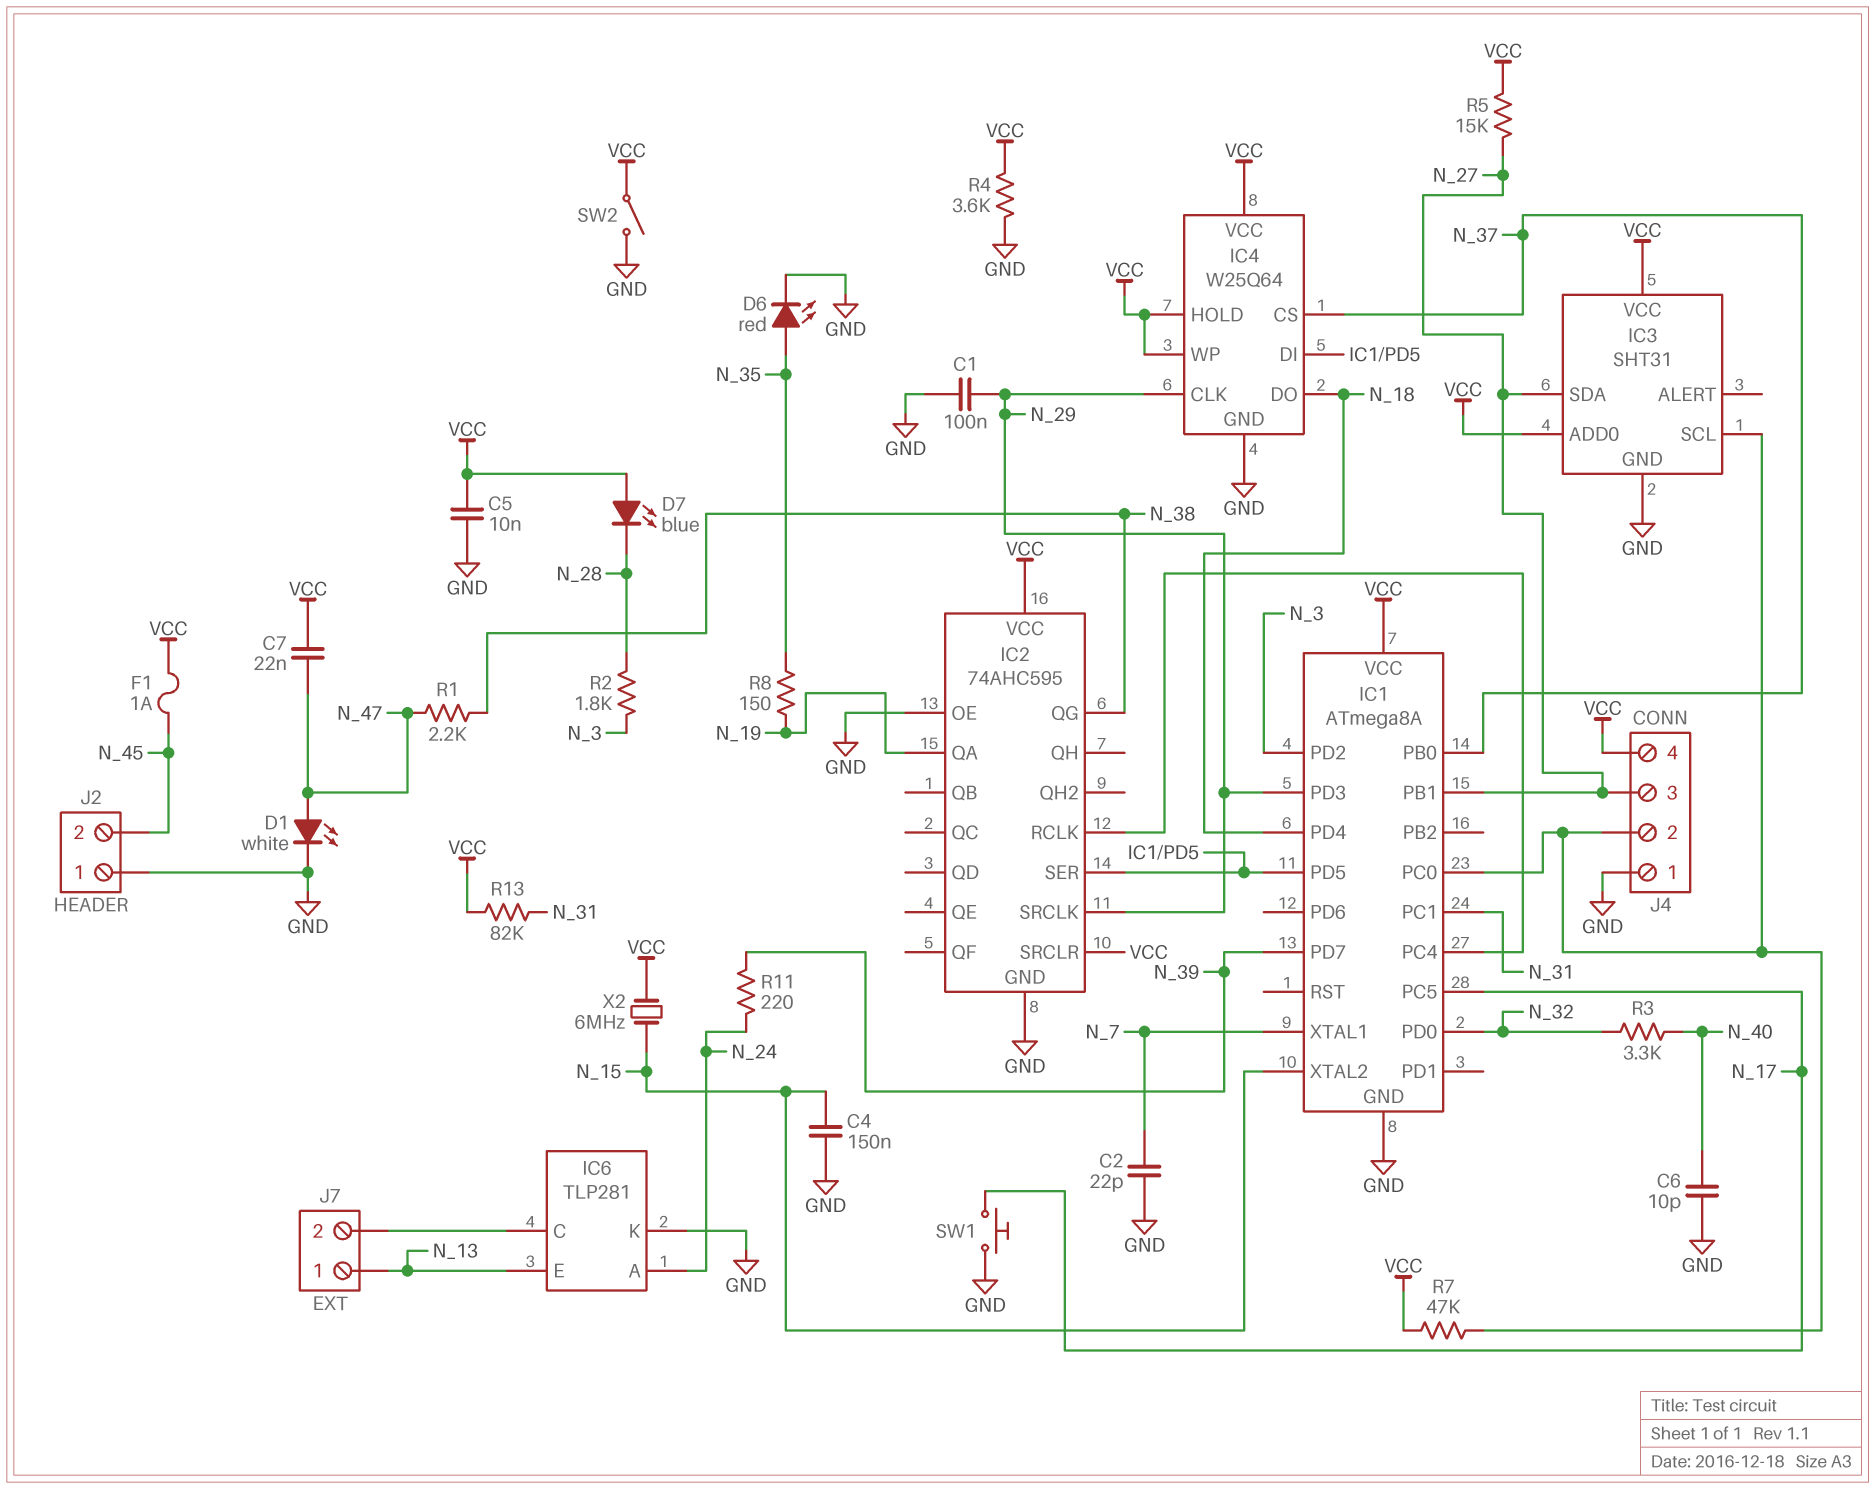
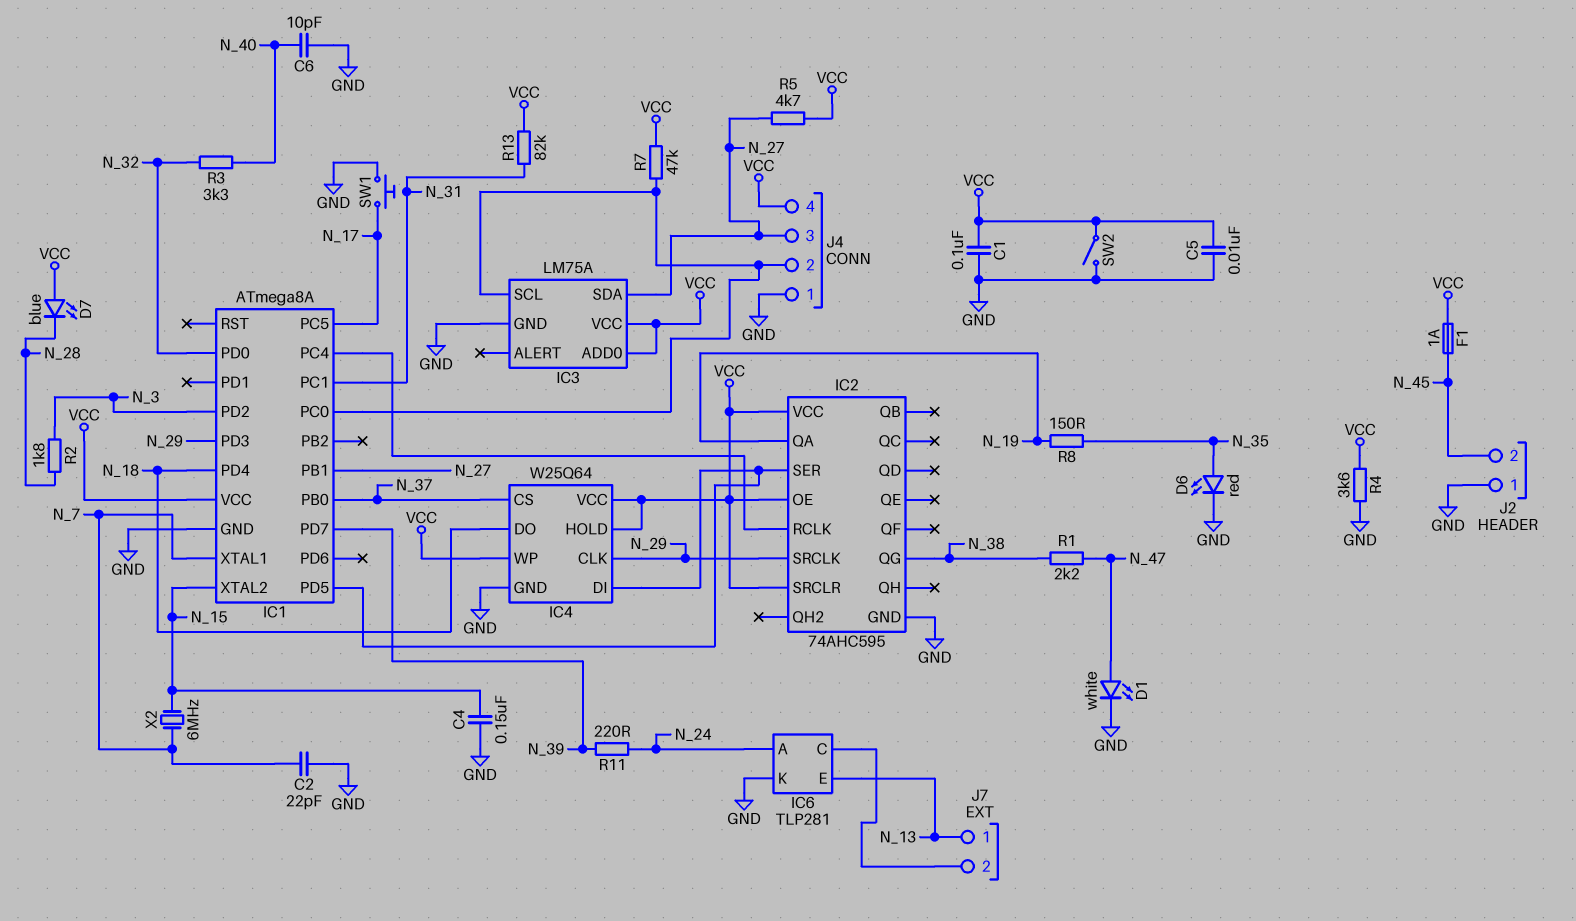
C1: 100nF (GND, N_29) -> 100nF (GND, VCC)
C7: 22nF (N_47, VCC) -> none
IC2 pin OE: GND -> VCC
IC3: SHT31 -> LM75A
R5: 15k (N_27, VCC) -> 4.7k (N_27, VCC)
X2: 6MHz (N_15, VCC) -> 6MHz (N_7, N_15)

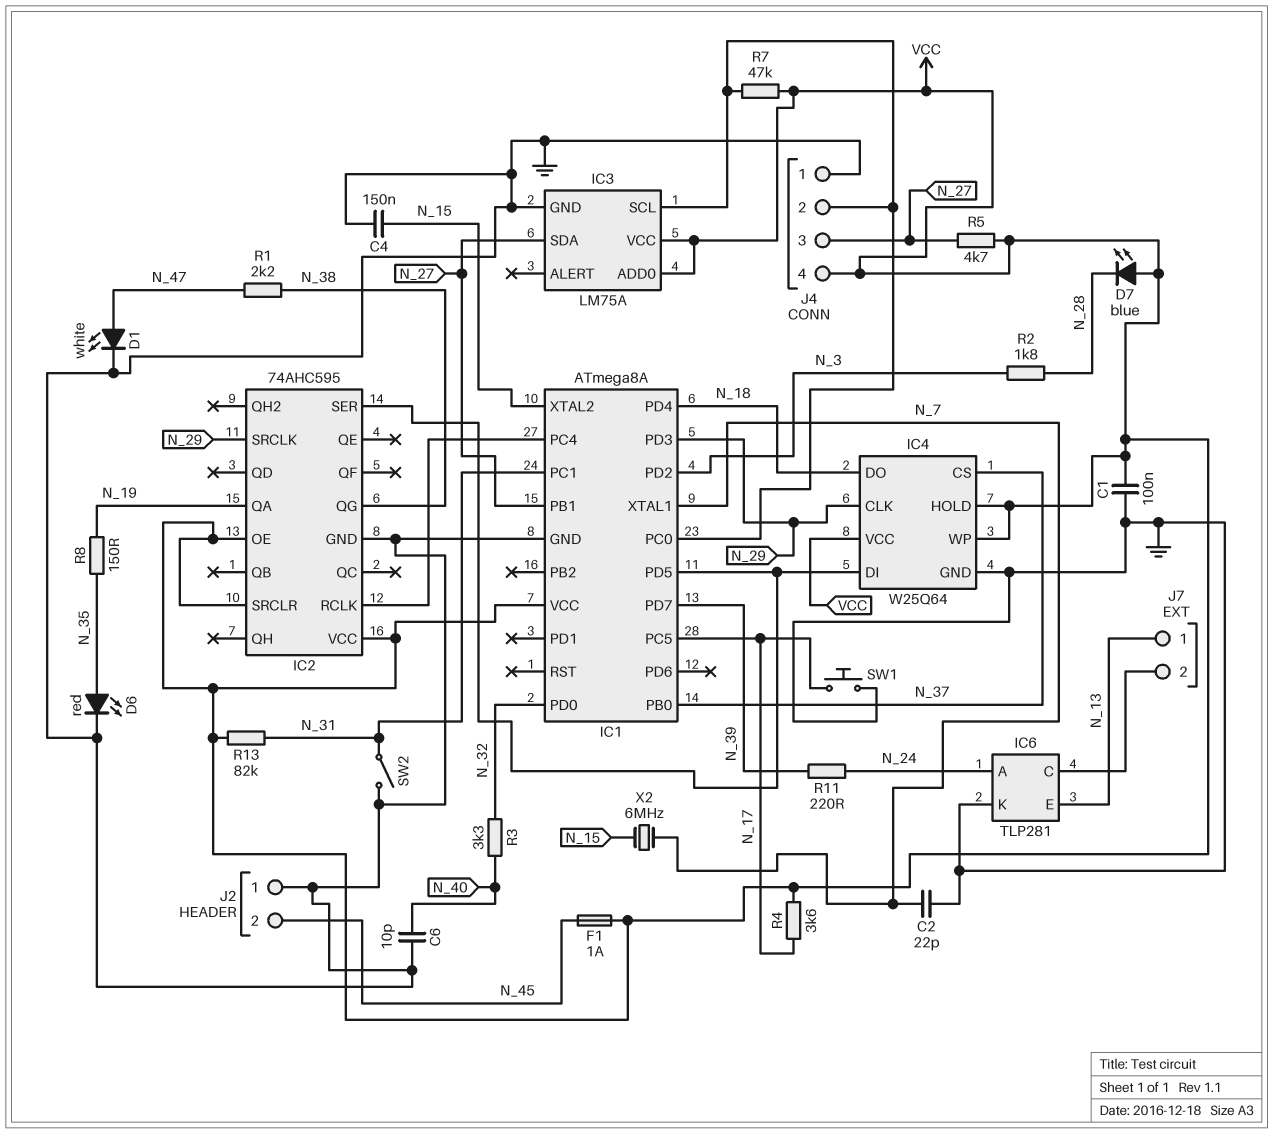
C5: 10nF (GND, VCC) -> none
R4: 3.6k (GND, VCC) -> 3.6k (N_17, VCC)
SW2: switch (GND, VCC) -> switch (GND, N_31)

